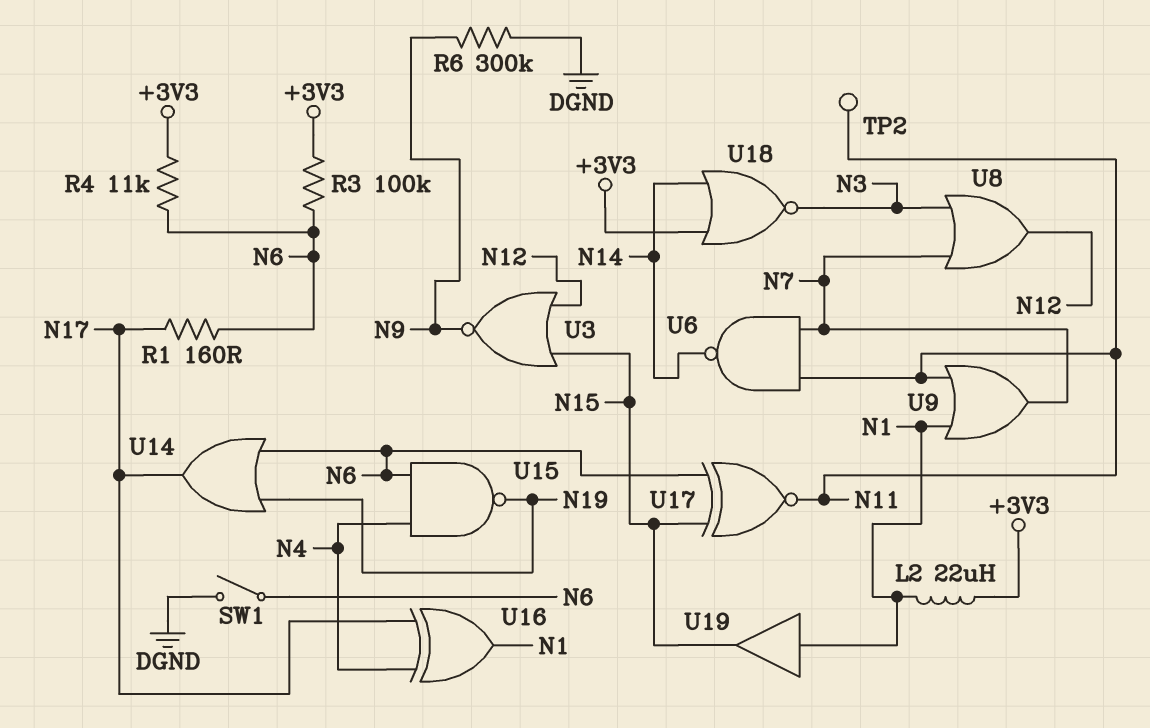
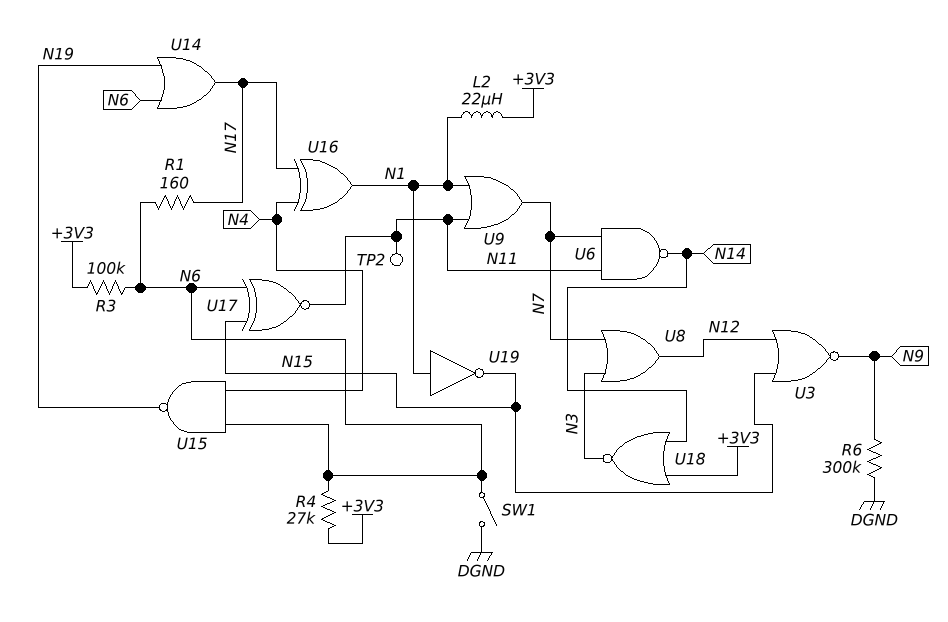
R4: 11k (+3V3, N6) -> 27k (+3V3, N6)
U19: buffer (in N1, out N15) -> NOT (in N1, out N15)

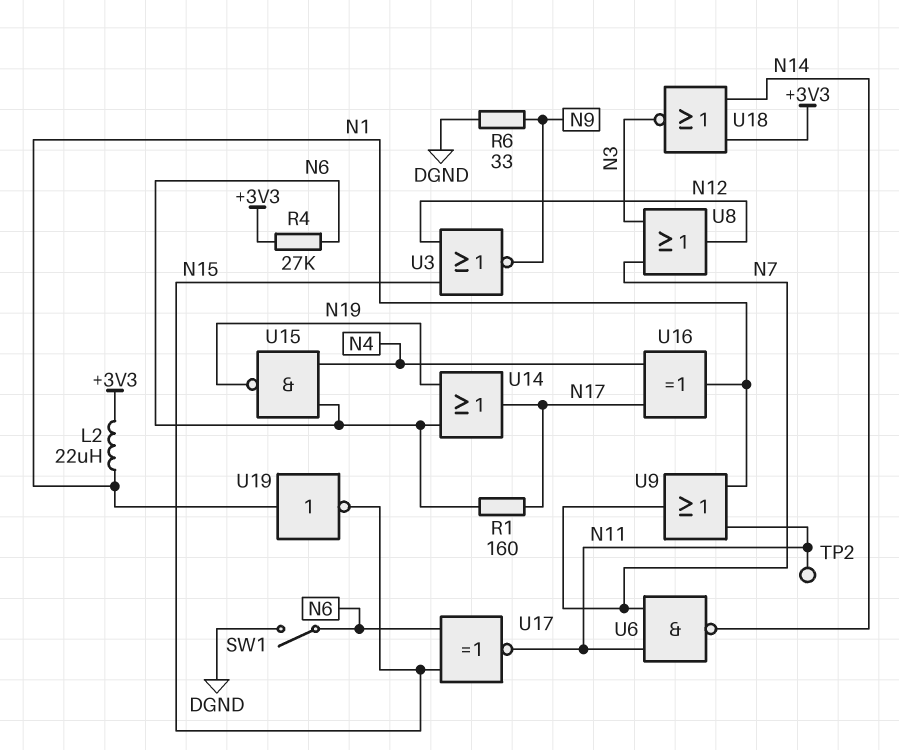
R3: 100k (+3V3, N6) -> none
R6: 300k (DGND, N9) -> 33 (DGND, N9)

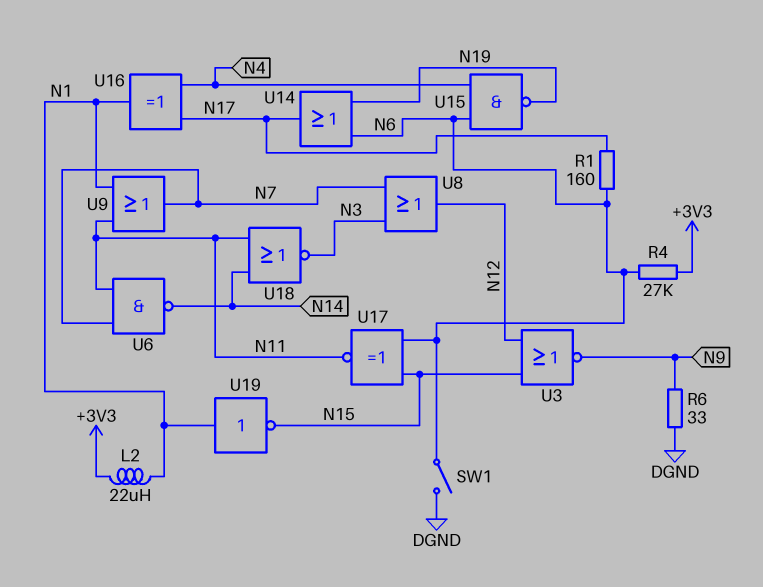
TP2: test point (N11) -> none
U18: NOR (in +3V3, in N14, out N3) -> NOR (in N11, in N14, out N3)

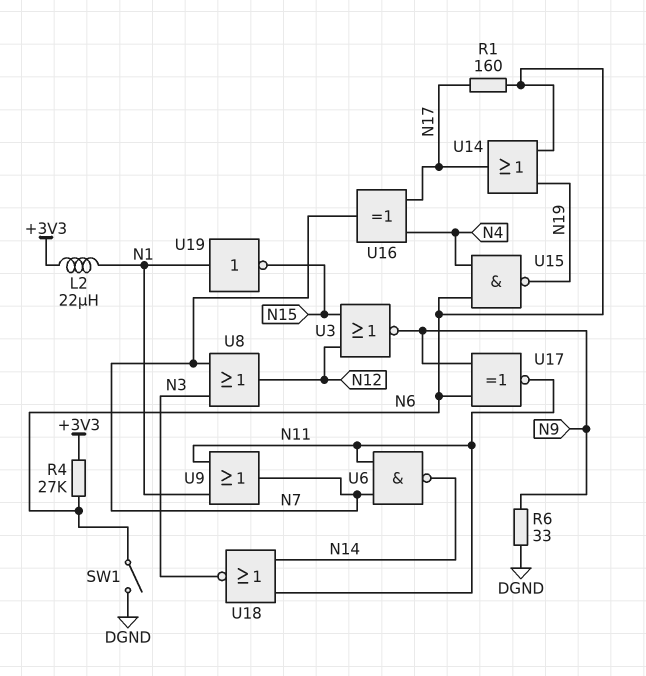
U16: XOR (in N4, in N17, out N1) -> XOR (in N4, in N17, out N7)
U17: XNOR (in N6, in N15, out N11) -> XNOR (in N6, in N9, out N11)

